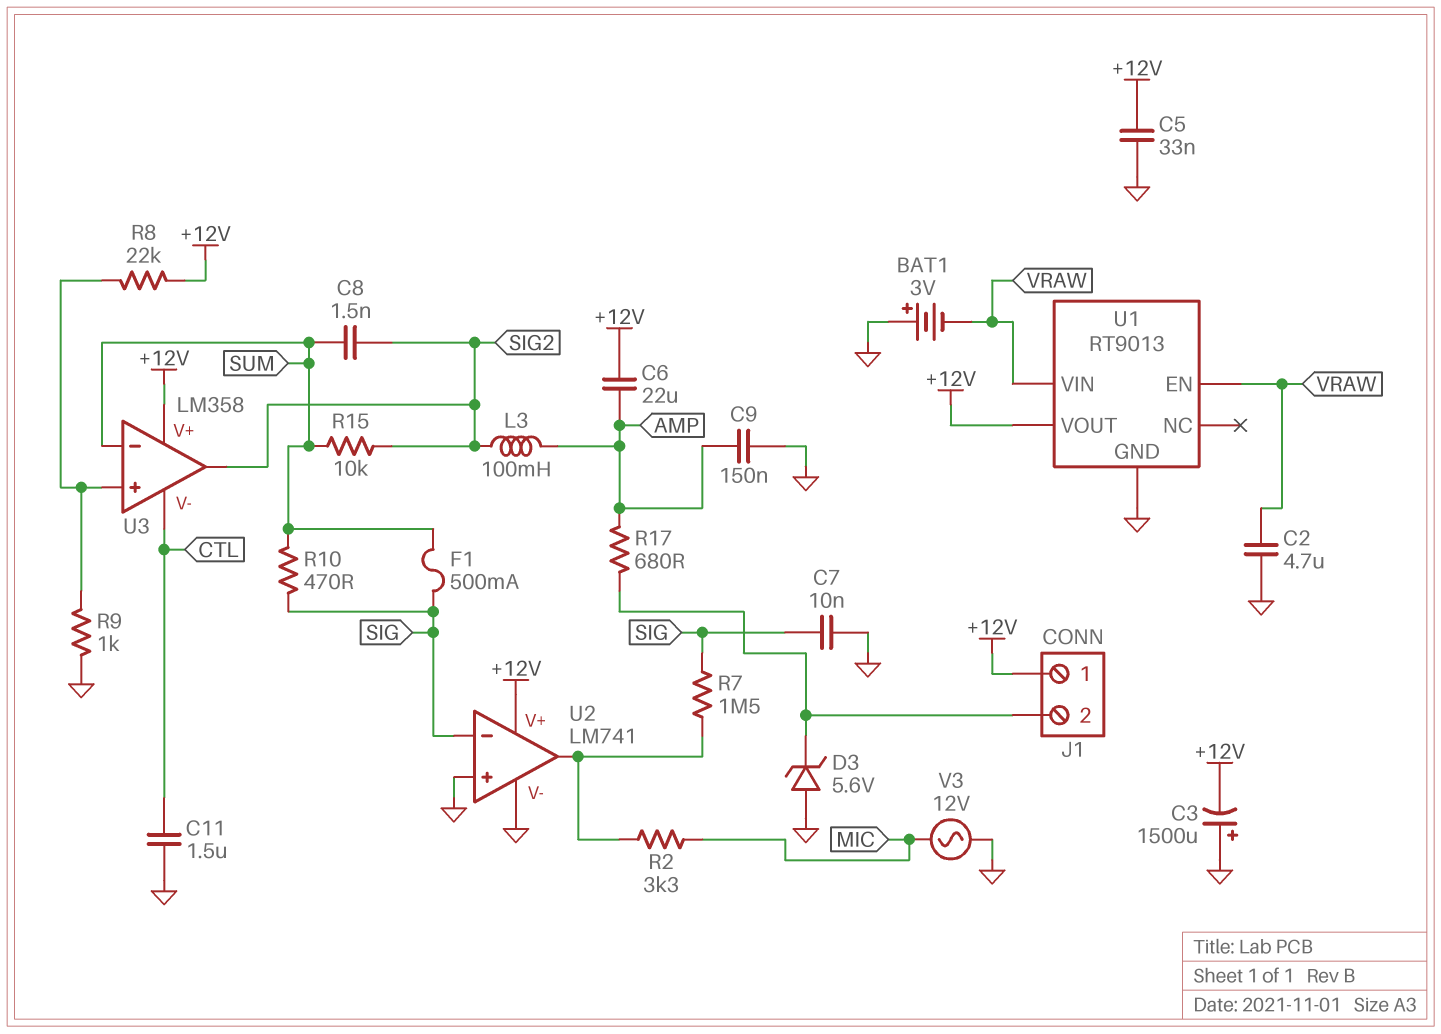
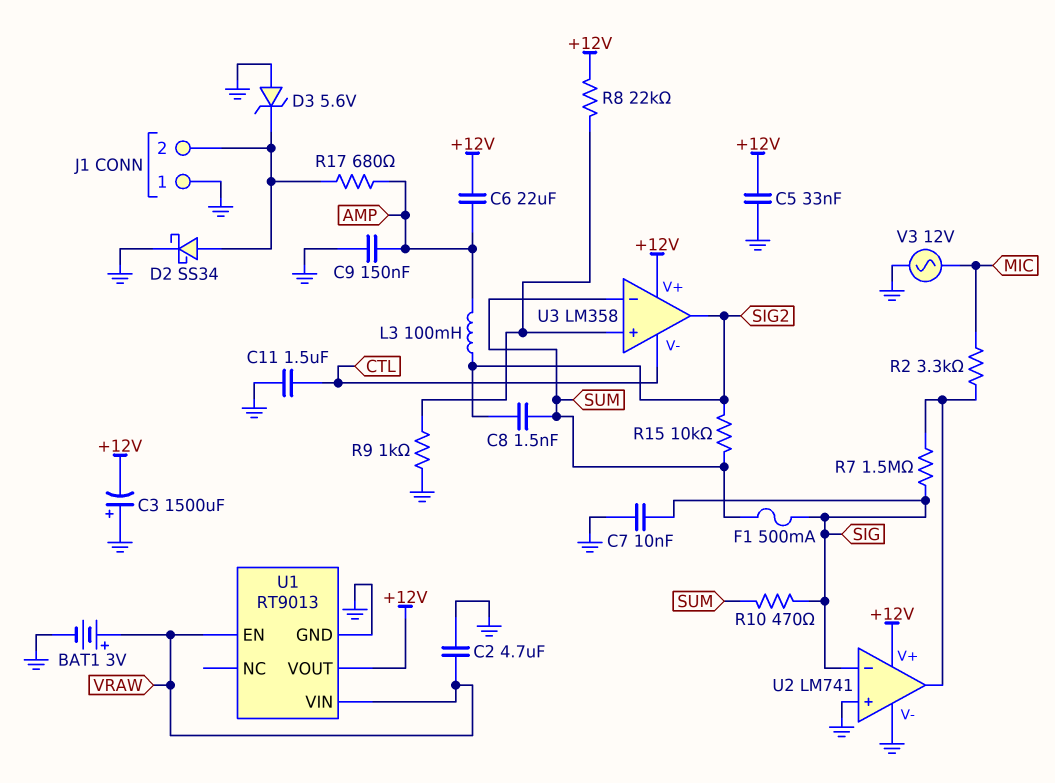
BAT1: 3V (plus GND, minus VRAW) -> 3V (plus VRAW, minus GND)
D2: none -> schottky SS34 (A J1/2, K GND)
J1 pin 1: +12V -> GND

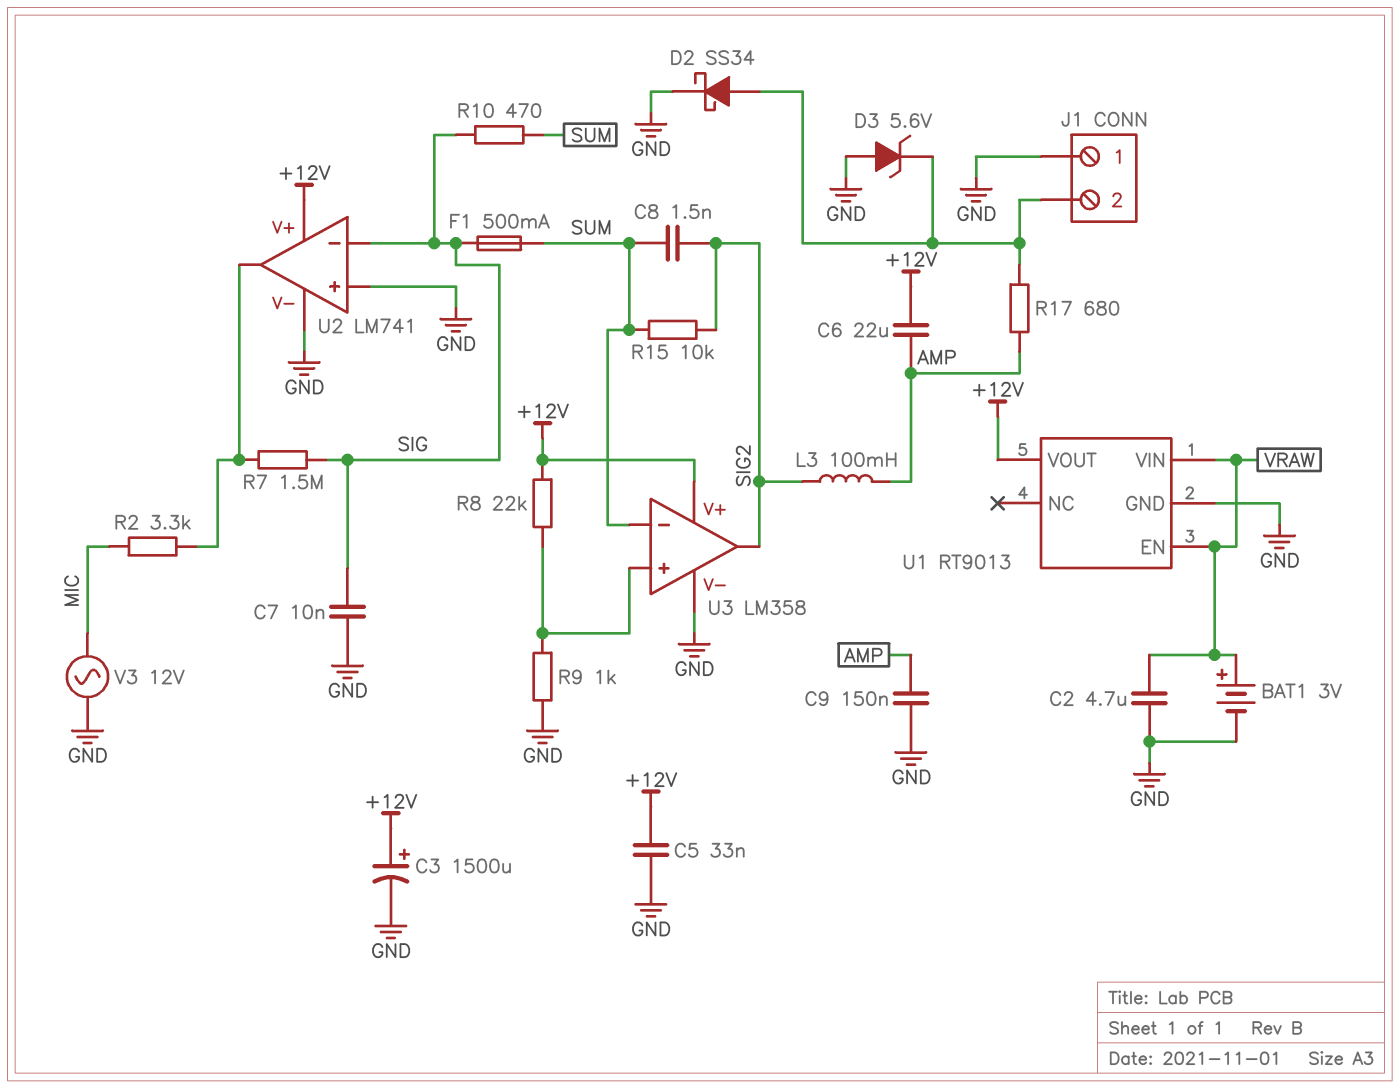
C3: 1500uF (plus GND, minus +12V) -> 1500uF (plus +12V, minus GND)
C11: 1.5uF (CTL, GND) -> none
U3 pin V-: CTL -> GND

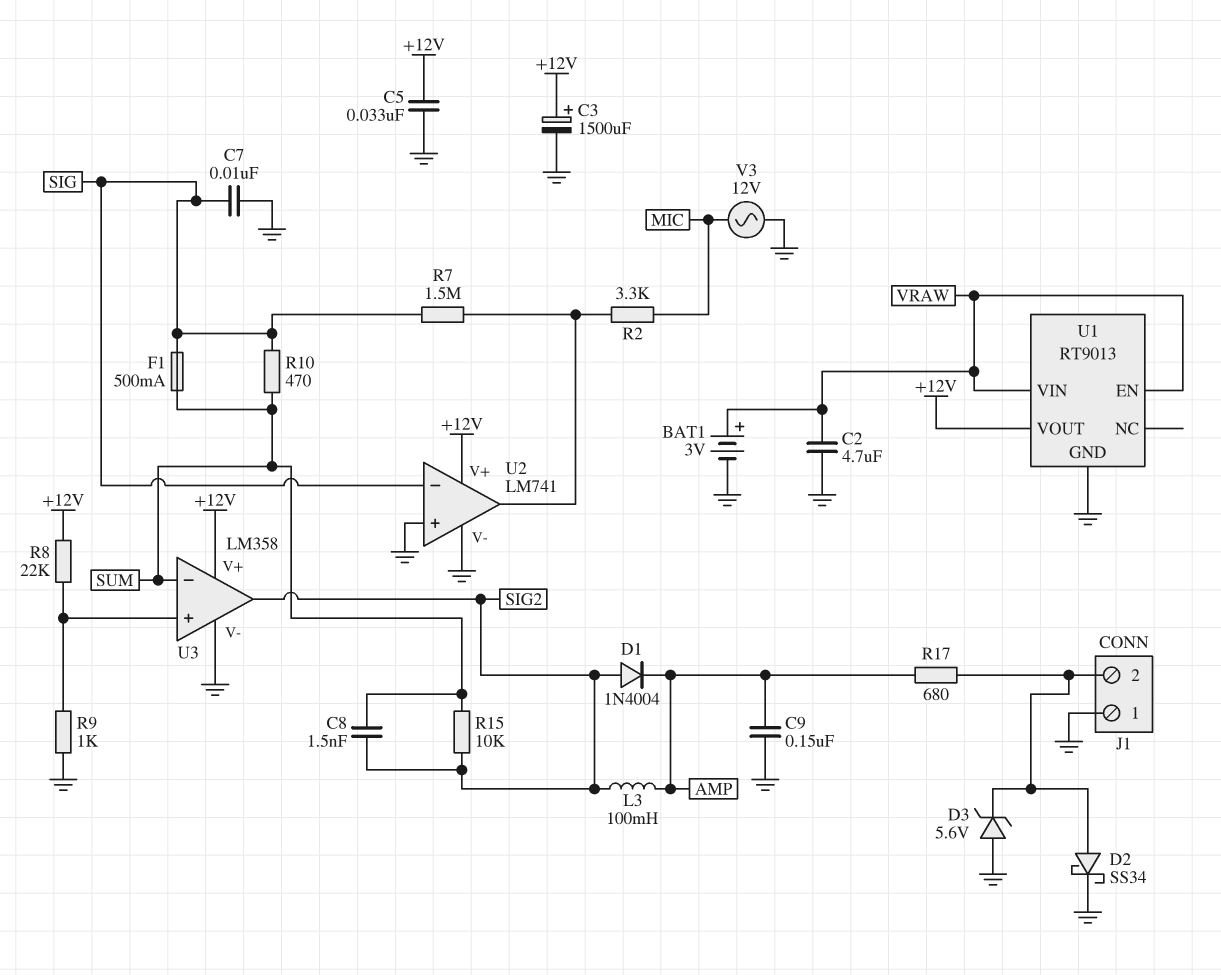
C6: 22uF (+12V, AMP) -> none
D1: none -> diode 1N4004 (A SIG2, K AMP)

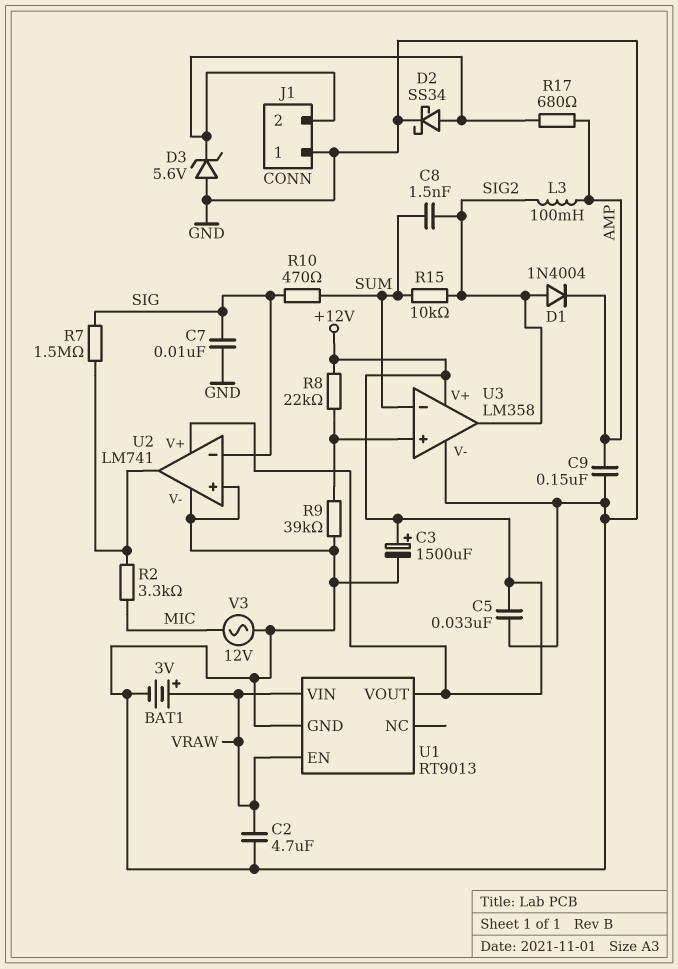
F1: 500mA (SIG, SUM) -> none
R9: 1k (GND, U3/in+) -> 39k (GND, U3/in+)

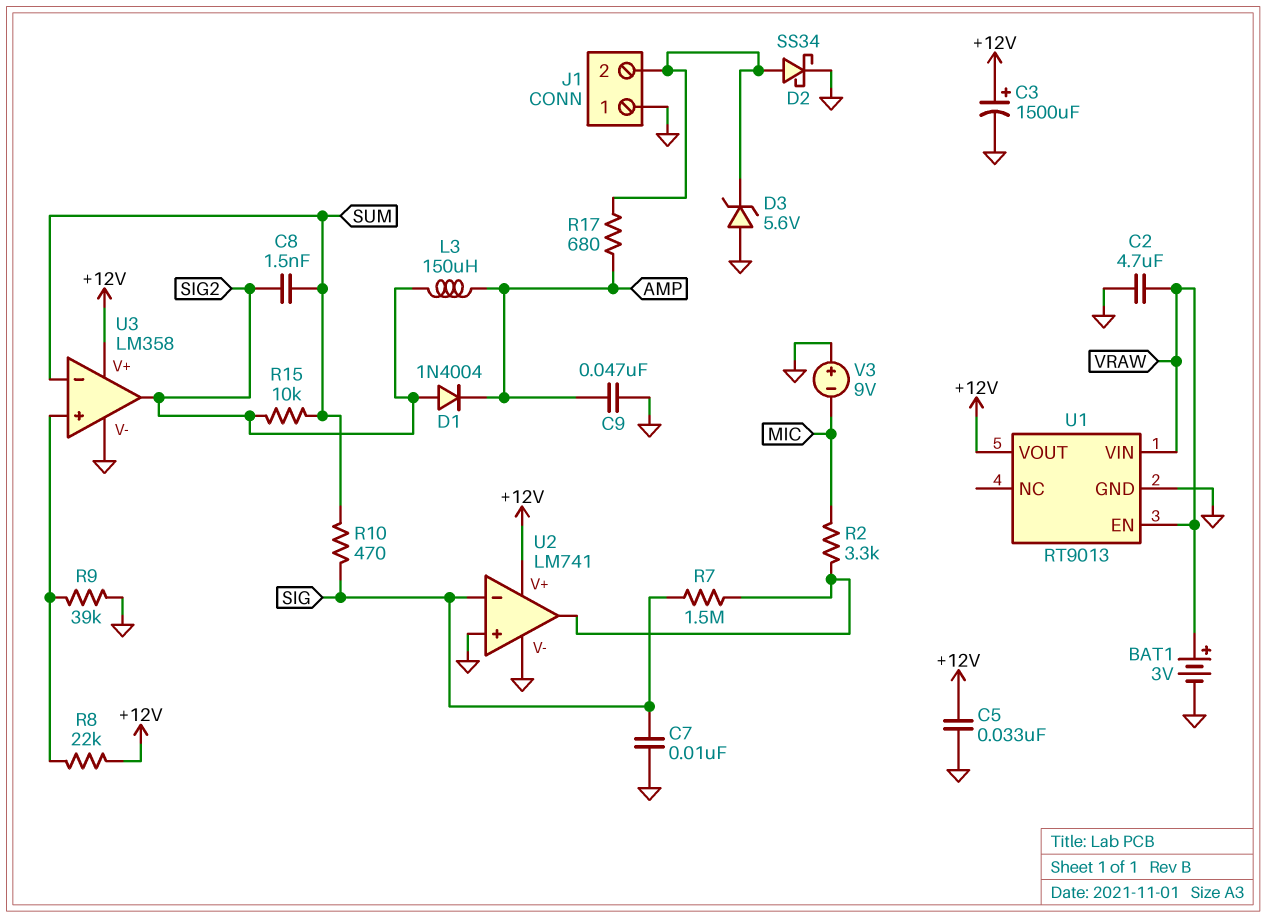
C9: 150nF (AMP, GND) -> 47nF (AMP, GND)
L3: 100mH (AMP, SIG2) -> 150uH (AMP, SIG2)
V3: AC 12V (GND, MIC) -> 9V (plus GND, minus MIC)

